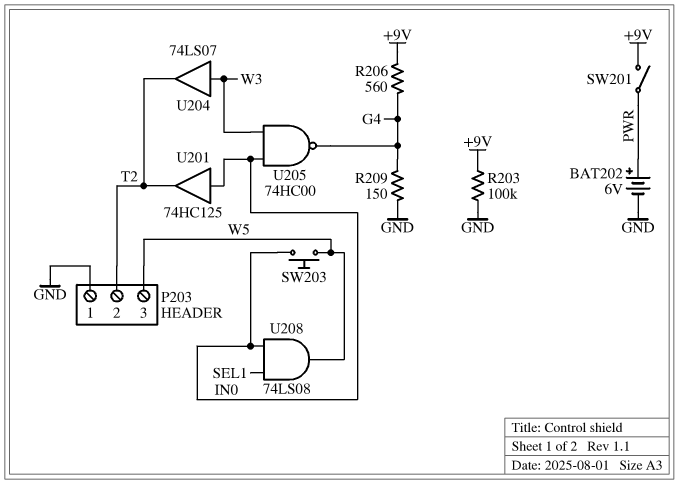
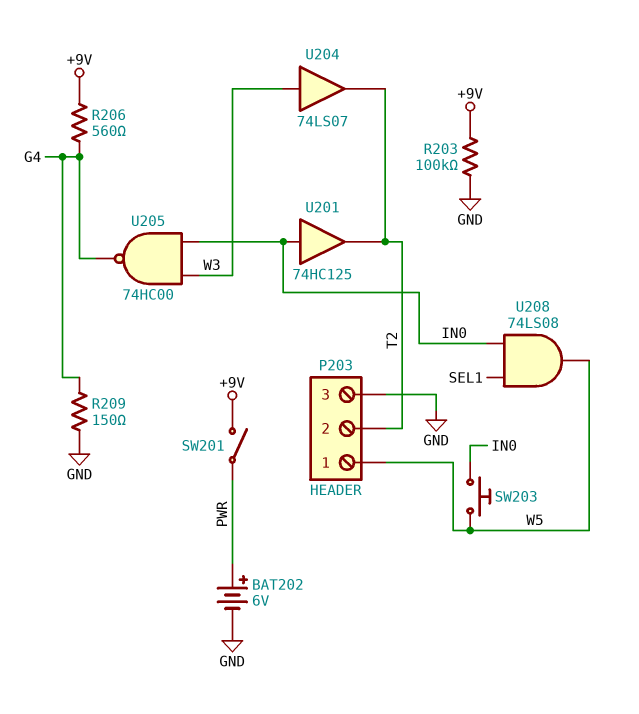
P203 pin 1: GND -> W5
P203 pin 3: W5 -> GND

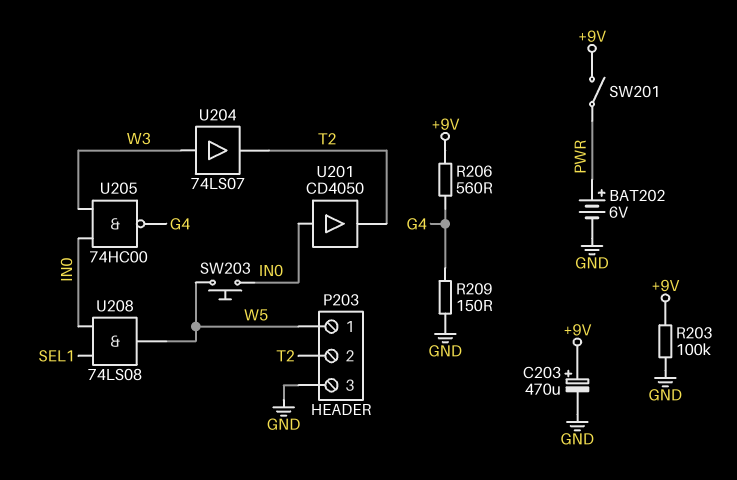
C203: none -> 470uF (plus +9V, minus GND)
U201: buffer 74HC125 (in IN0, out T2) -> buffer CD4050 (in IN0, out T2)

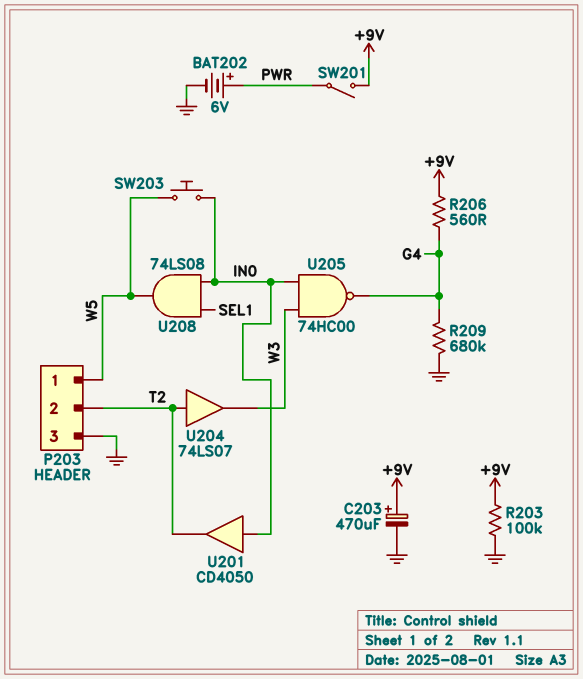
R209: 150 (G4, GND) -> 680k (G4, GND)
U204: buffer 74LS07 (in W3, out T2) -> buffer 74LS07 (in T2, out W3)

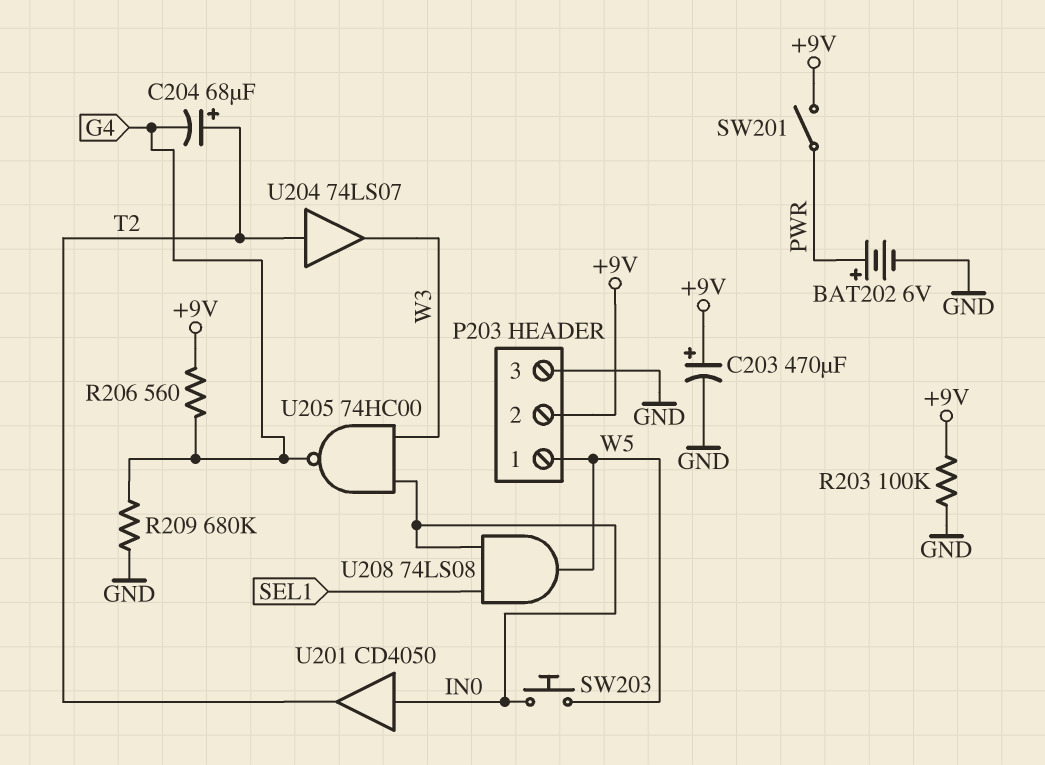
C204: none -> 68uF (plus T2, minus G4)
P203 pin 2: T2 -> +9V

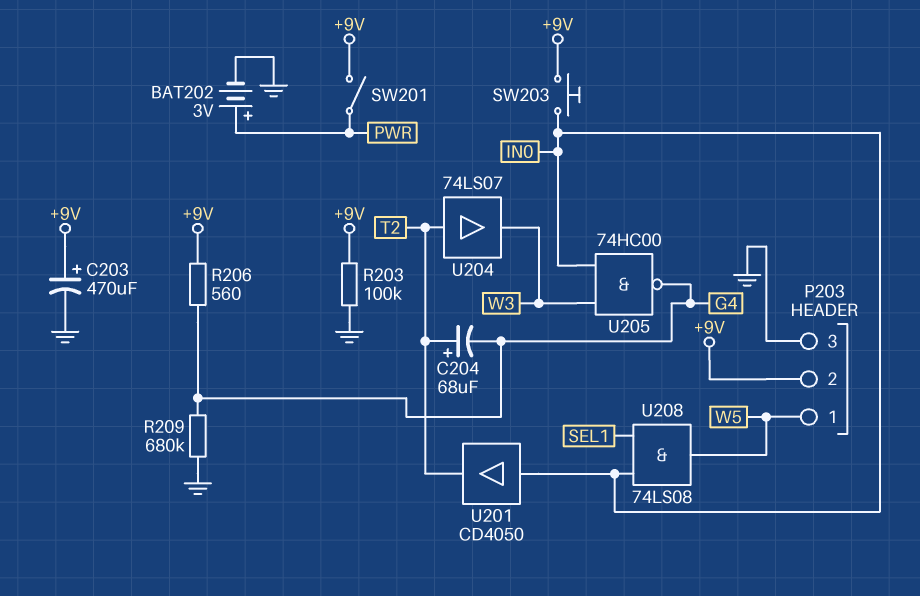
BAT202: 6V (plus PWR, minus GND) -> 3V (plus PWR, minus GND)
SW203: button (IN0, W5) -> button (+9V, IN0)

